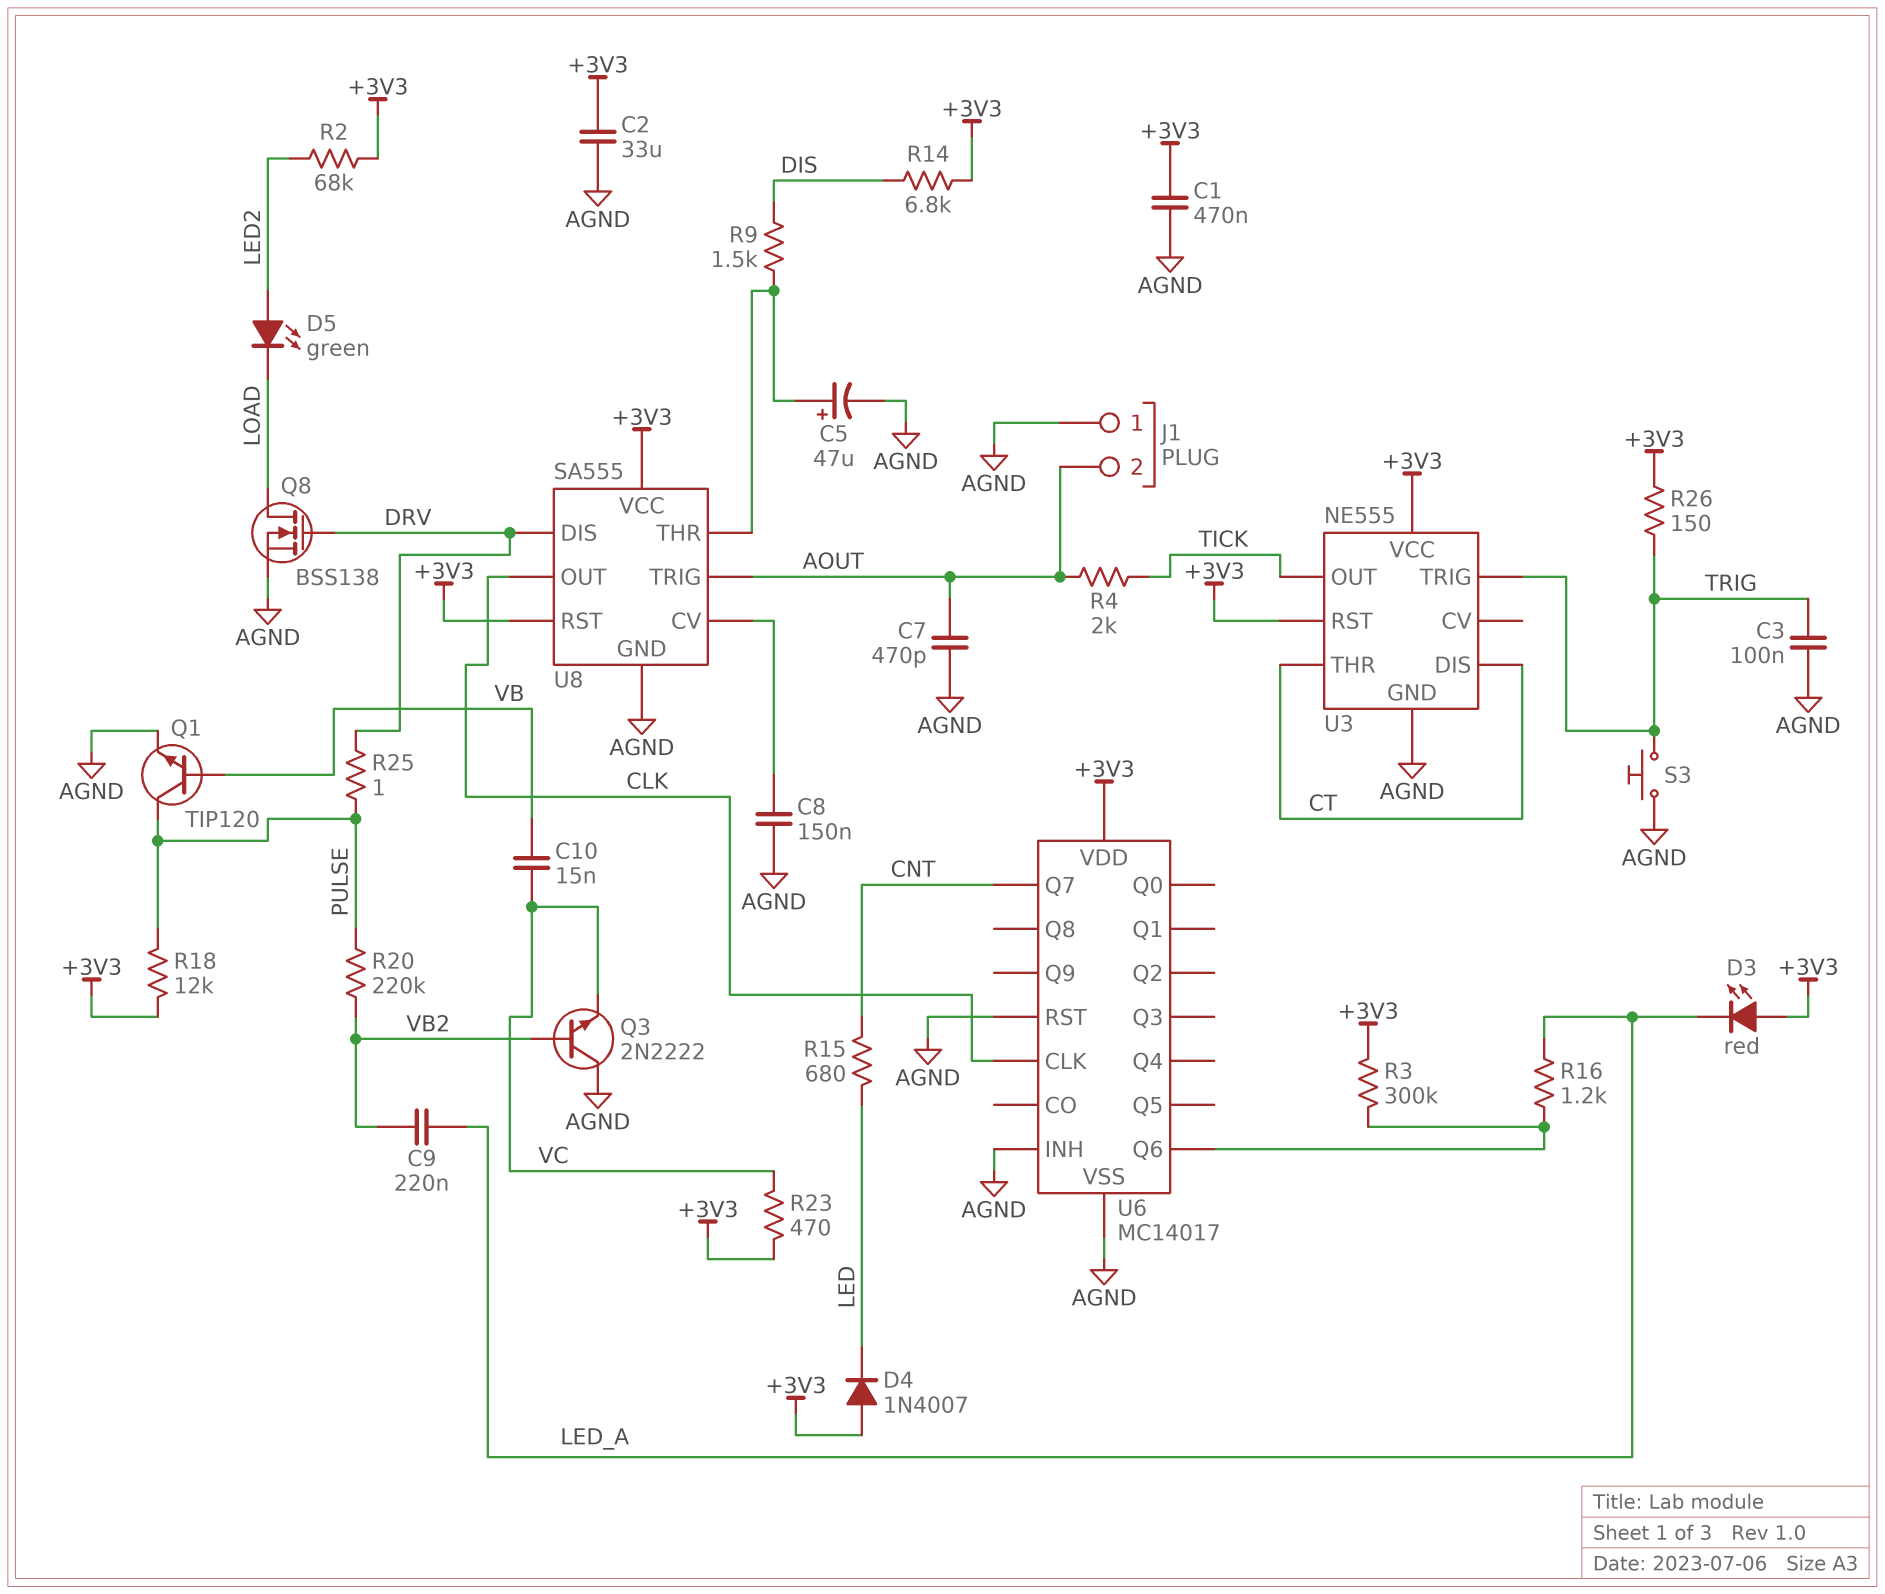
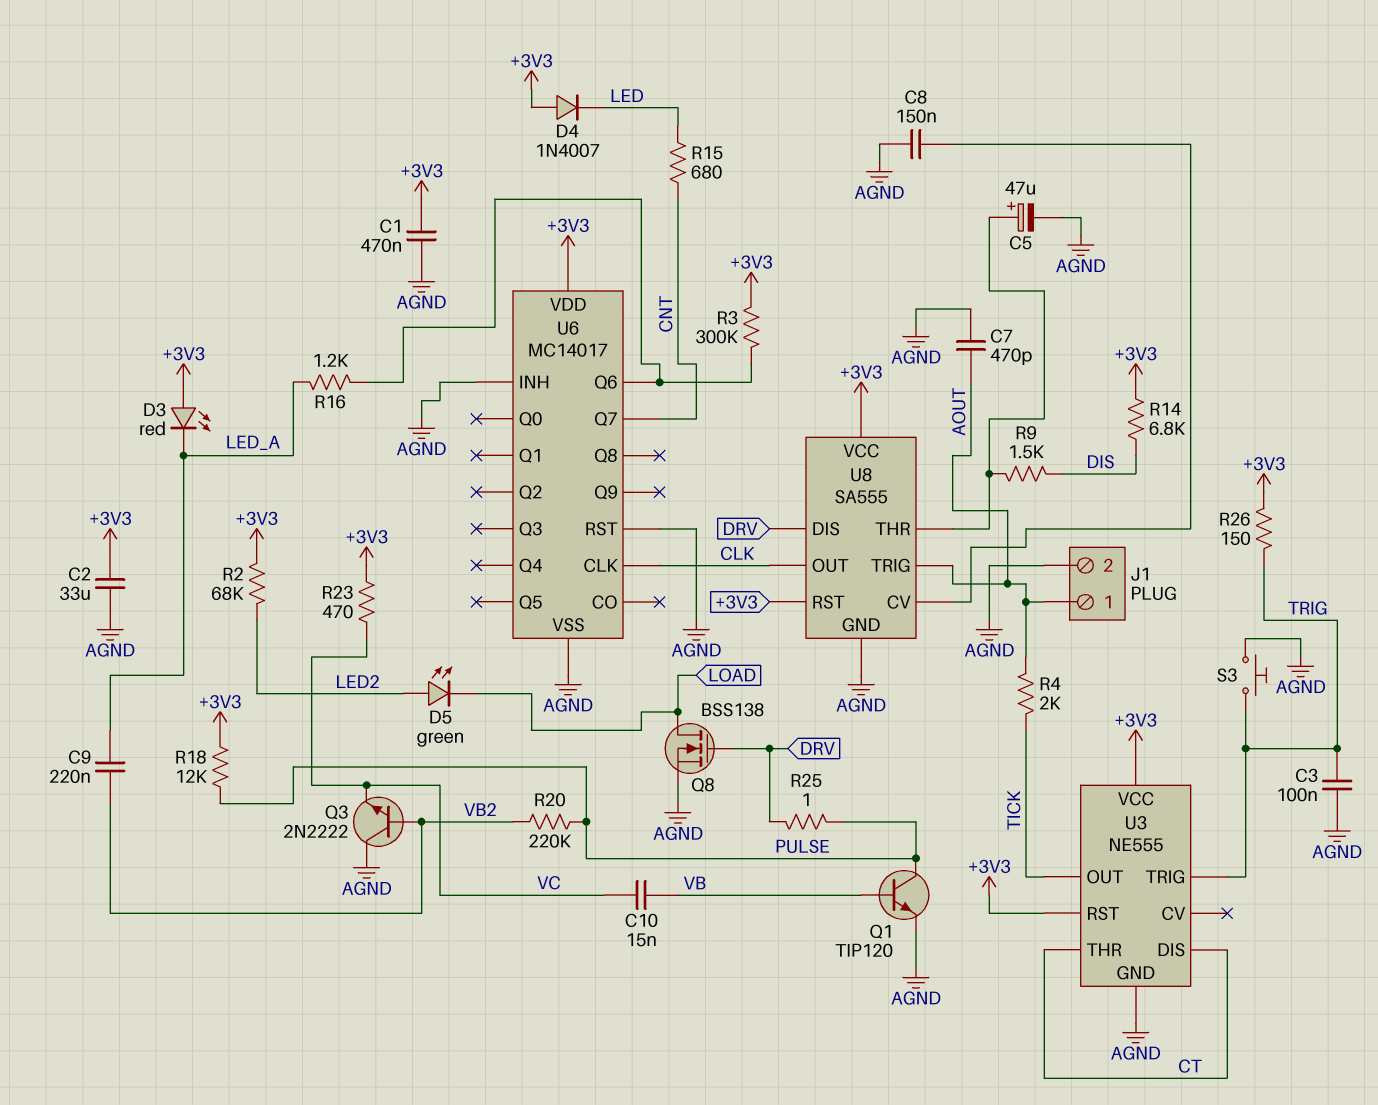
J1 pin 1: AGND -> AOUT
J1 pin 2: AOUT -> AGND

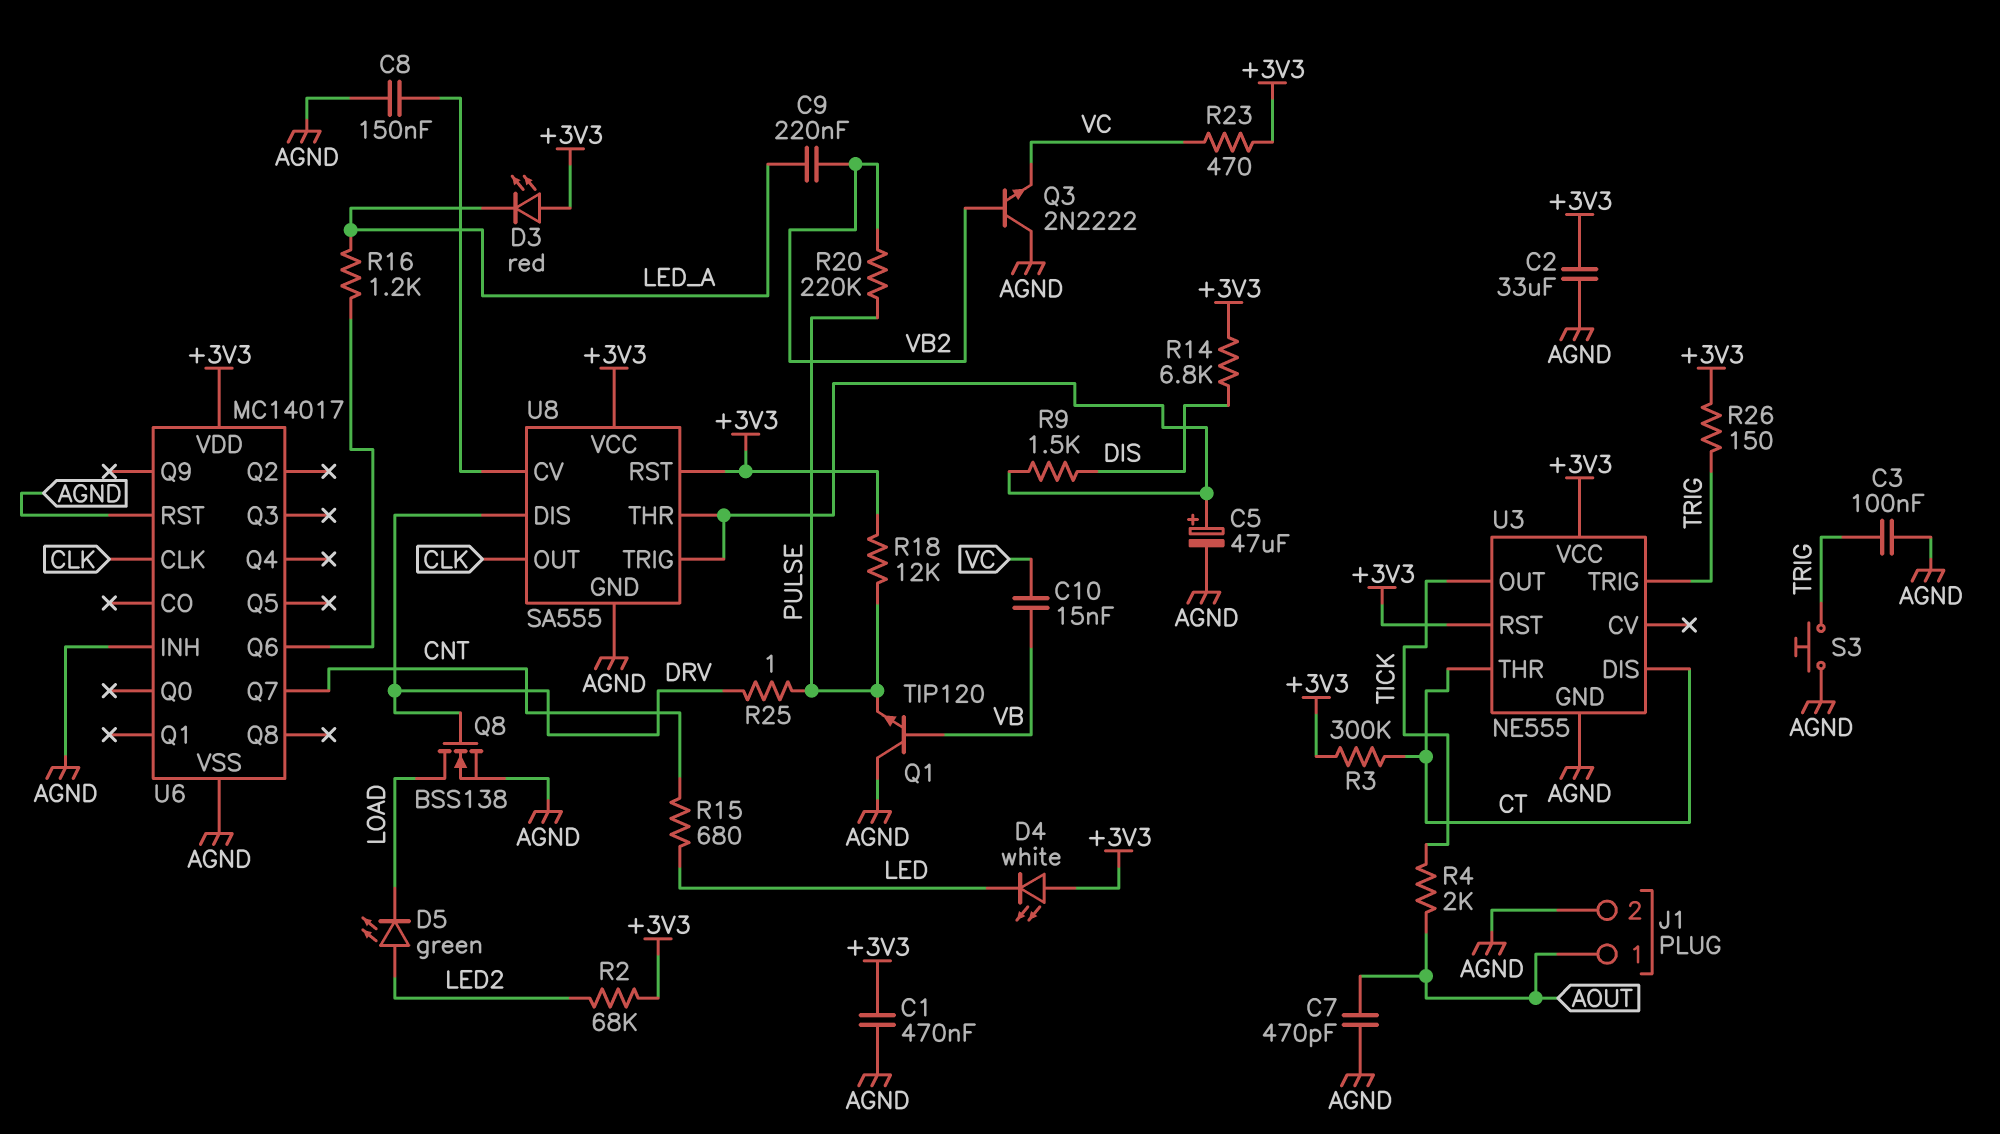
D4: diode 1N4007 (A +3V3, K LED) -> LED white (A +3V3, K LED)
Q1: NPN TIP120 (B VB, C PULSE, E AGND) -> NPN TIP120 (B VB, C AGND, E PULSE)
R3: 300k (+3V3, U6/Q6) -> 300k (+3V3, CT)
U8 pin TRIG: AOUT -> U8/THR

